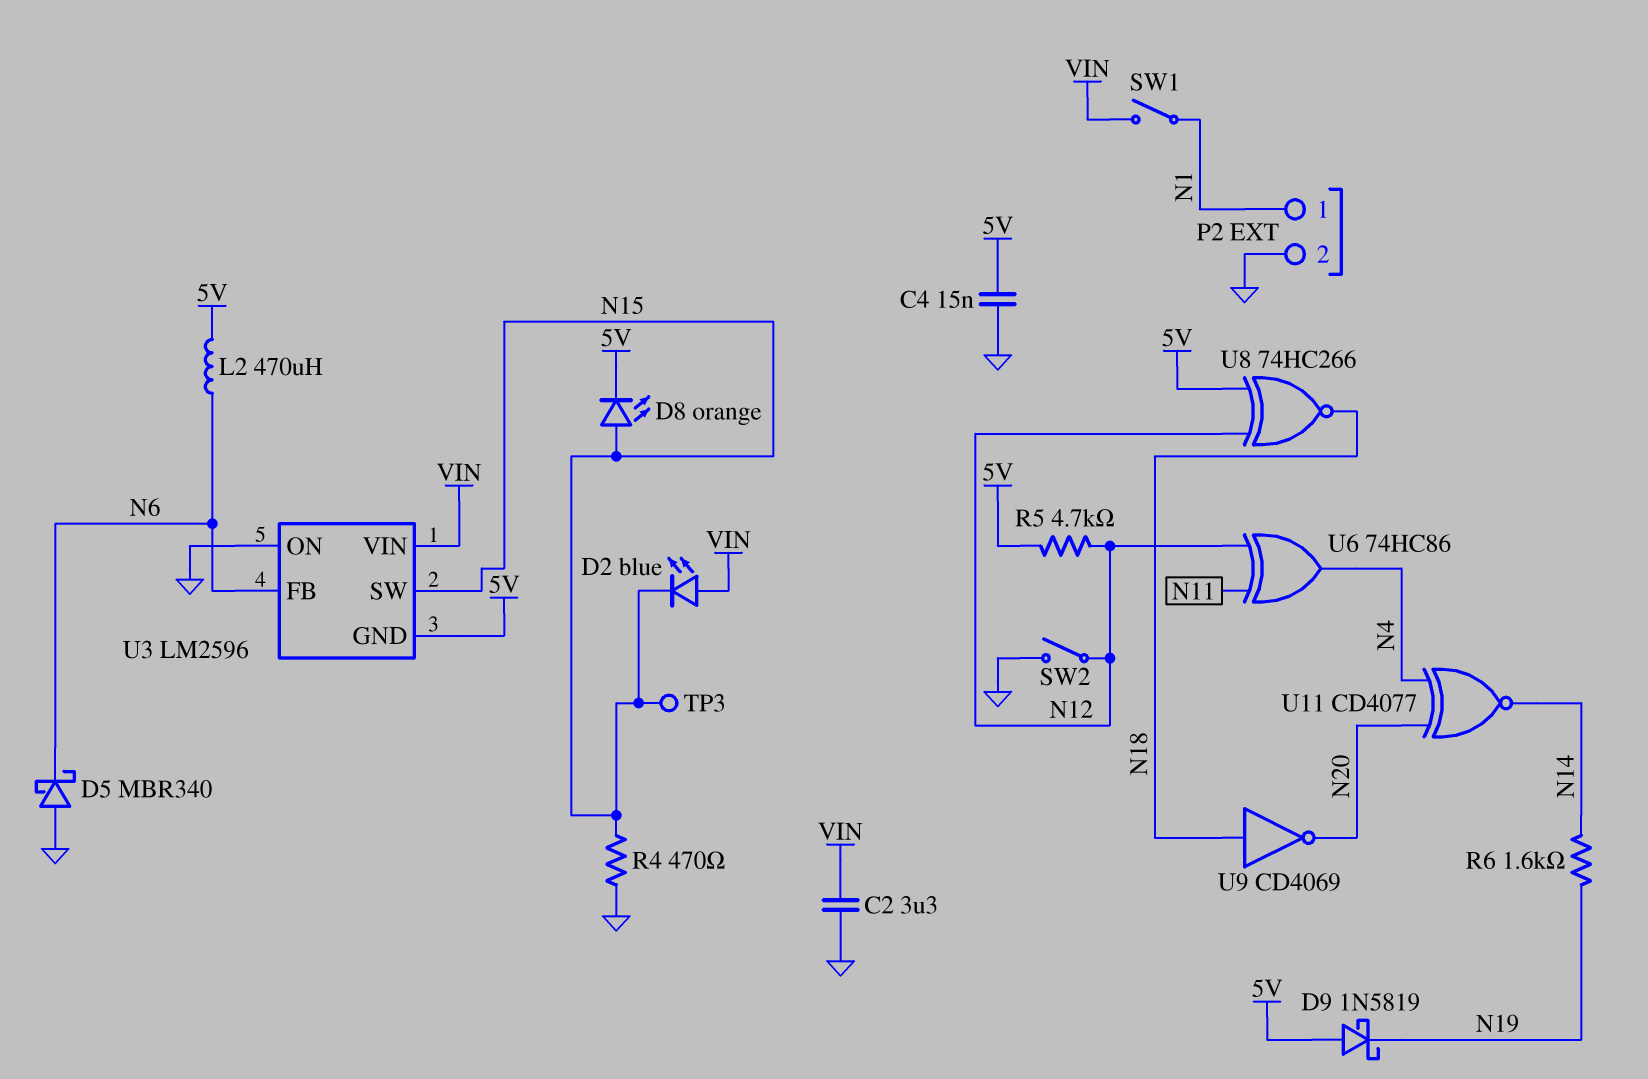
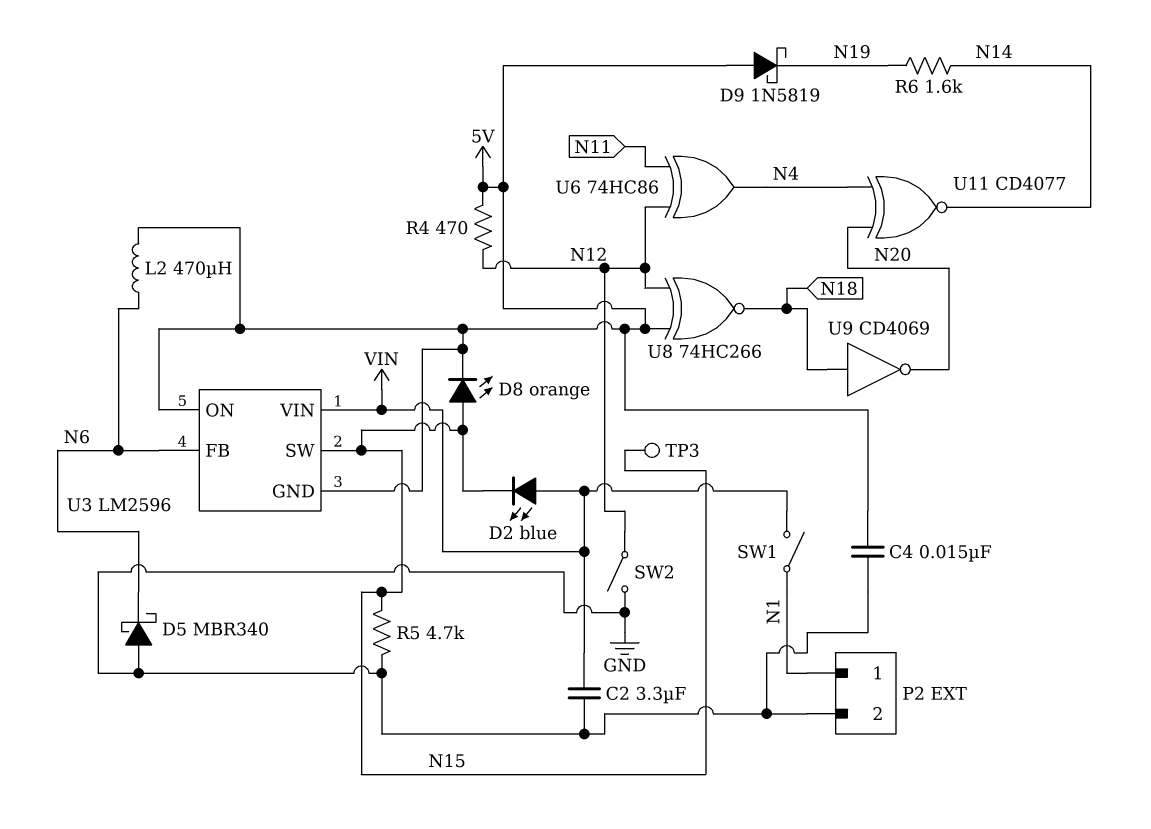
R4: 470 (GND, N15) -> 470 (5V, N12)
R5: 4.7k (5V, N12) -> 4.7k (GND, N15)
U3 pin ON: GND -> 5V

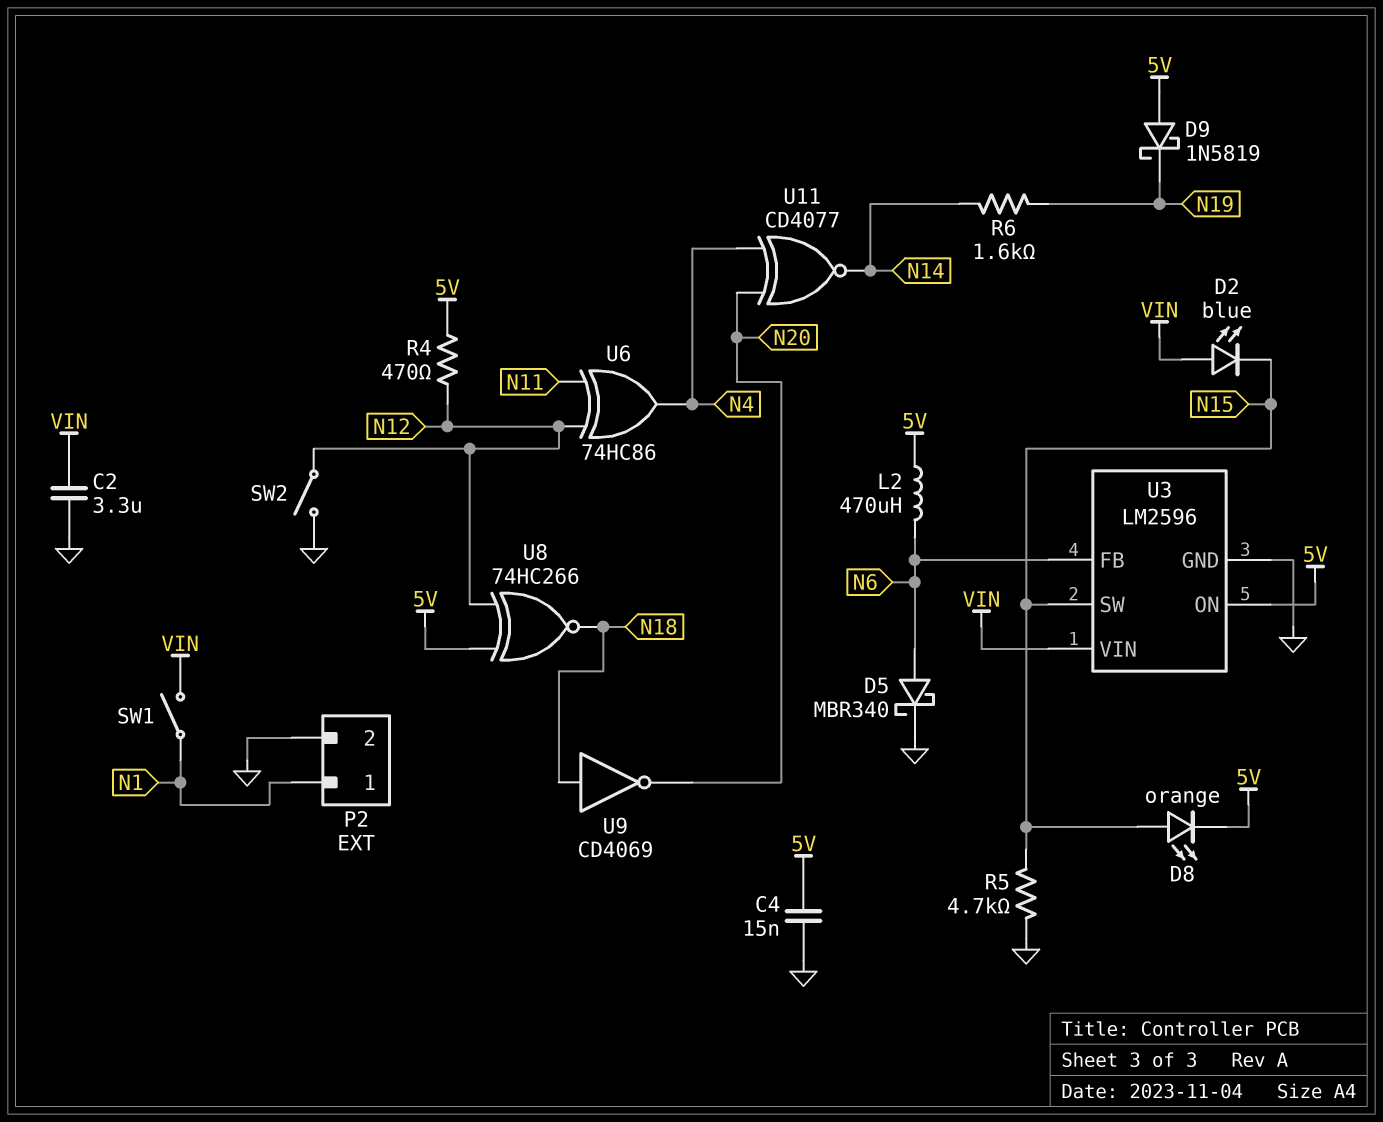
D5: schottky MBR340 (A GND, K N6) -> schottky MBR340 (A N6, K GND)
TP3: test point (N15) -> none
U3 pin GND: 5V -> GND

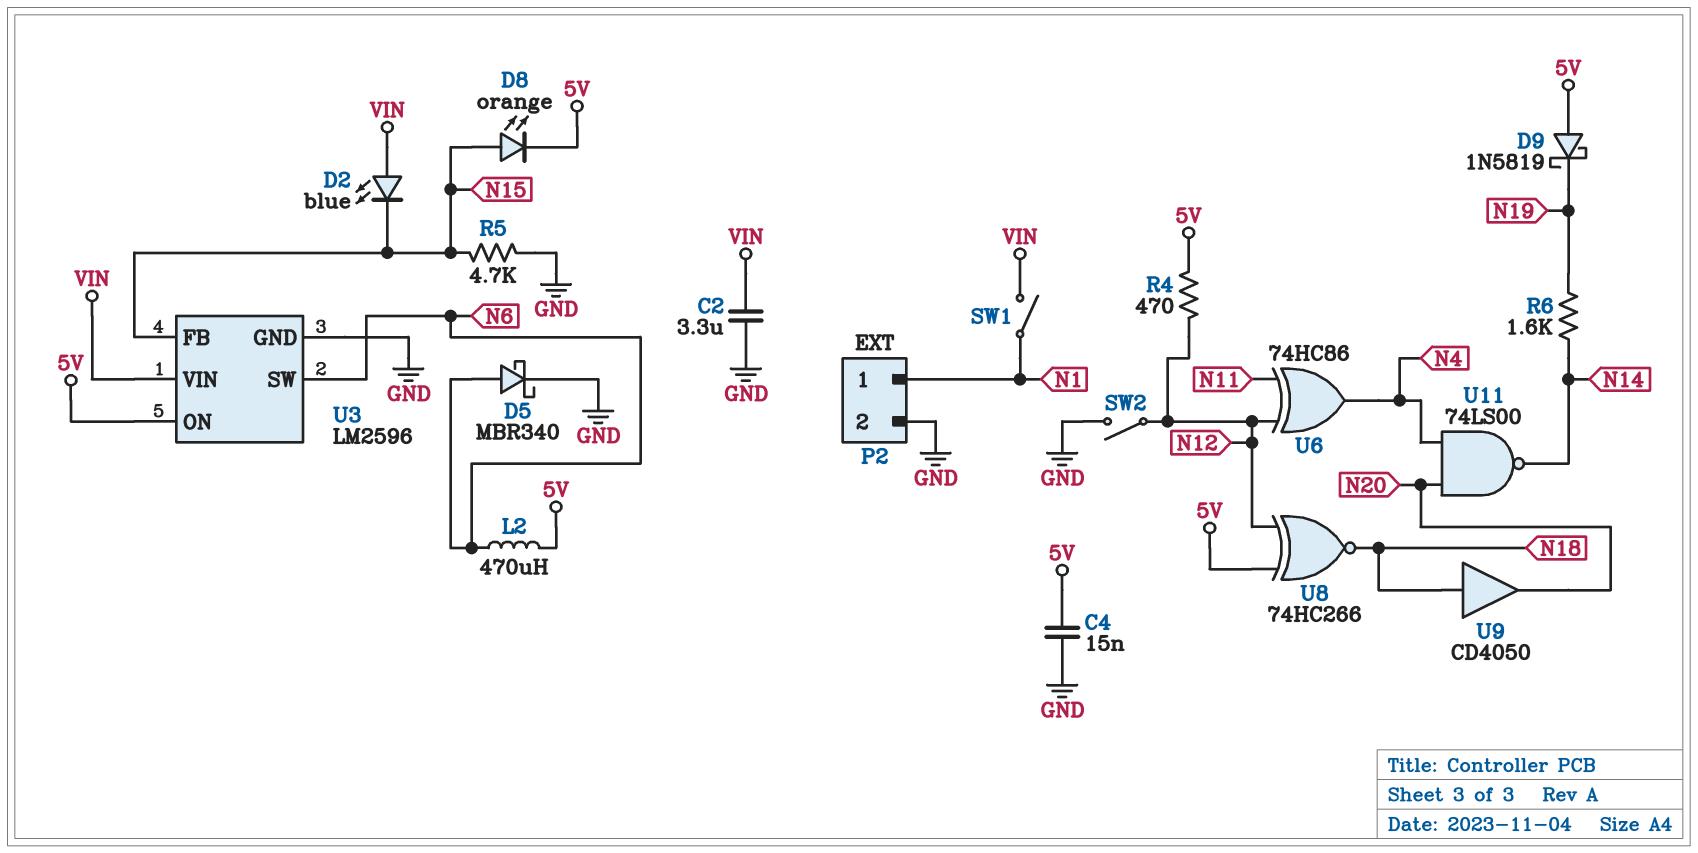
U3 pin FB: N6 -> N15
U3 pin SW: N15 -> N6
U9: NOT CD4069 (in N18, out N20) -> buffer CD4050 (in N18, out N20)
U11: XNOR CD4077 (in N4, in N20, out N14) -> NAND 74LS00 (in N4, in N20, out N14)

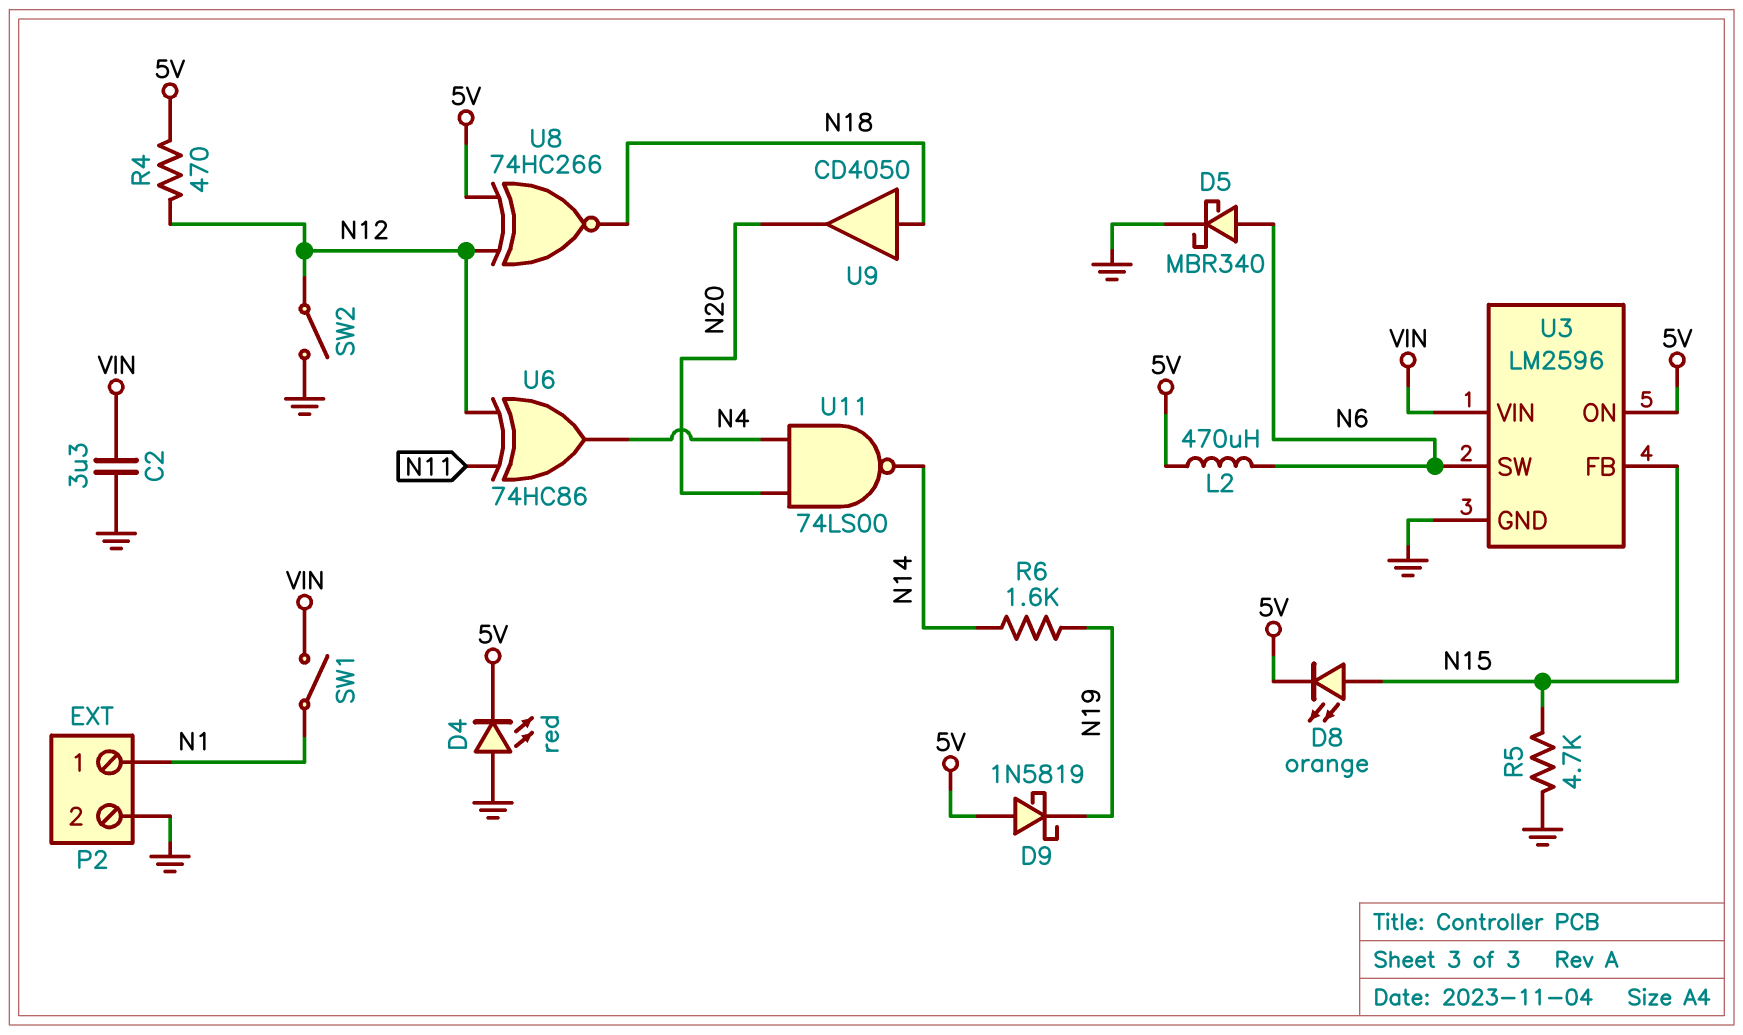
C4: 15nF (5V, GND) -> none
D2: LED blue (A VIN, K N15) -> none
D4: none -> LED red (A GND, K 5V)

